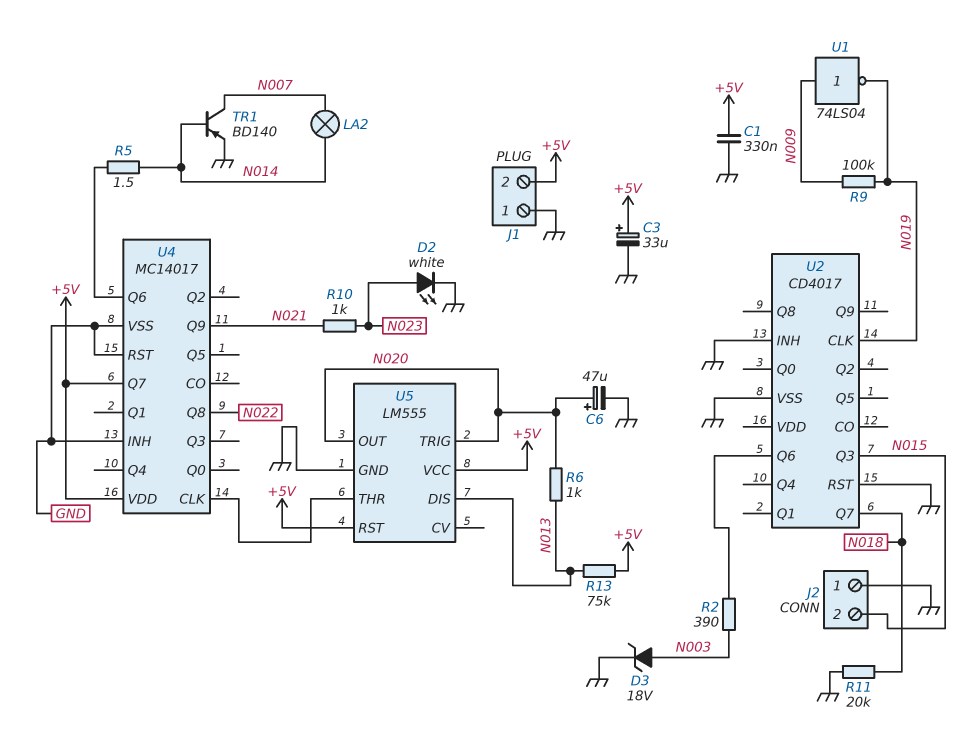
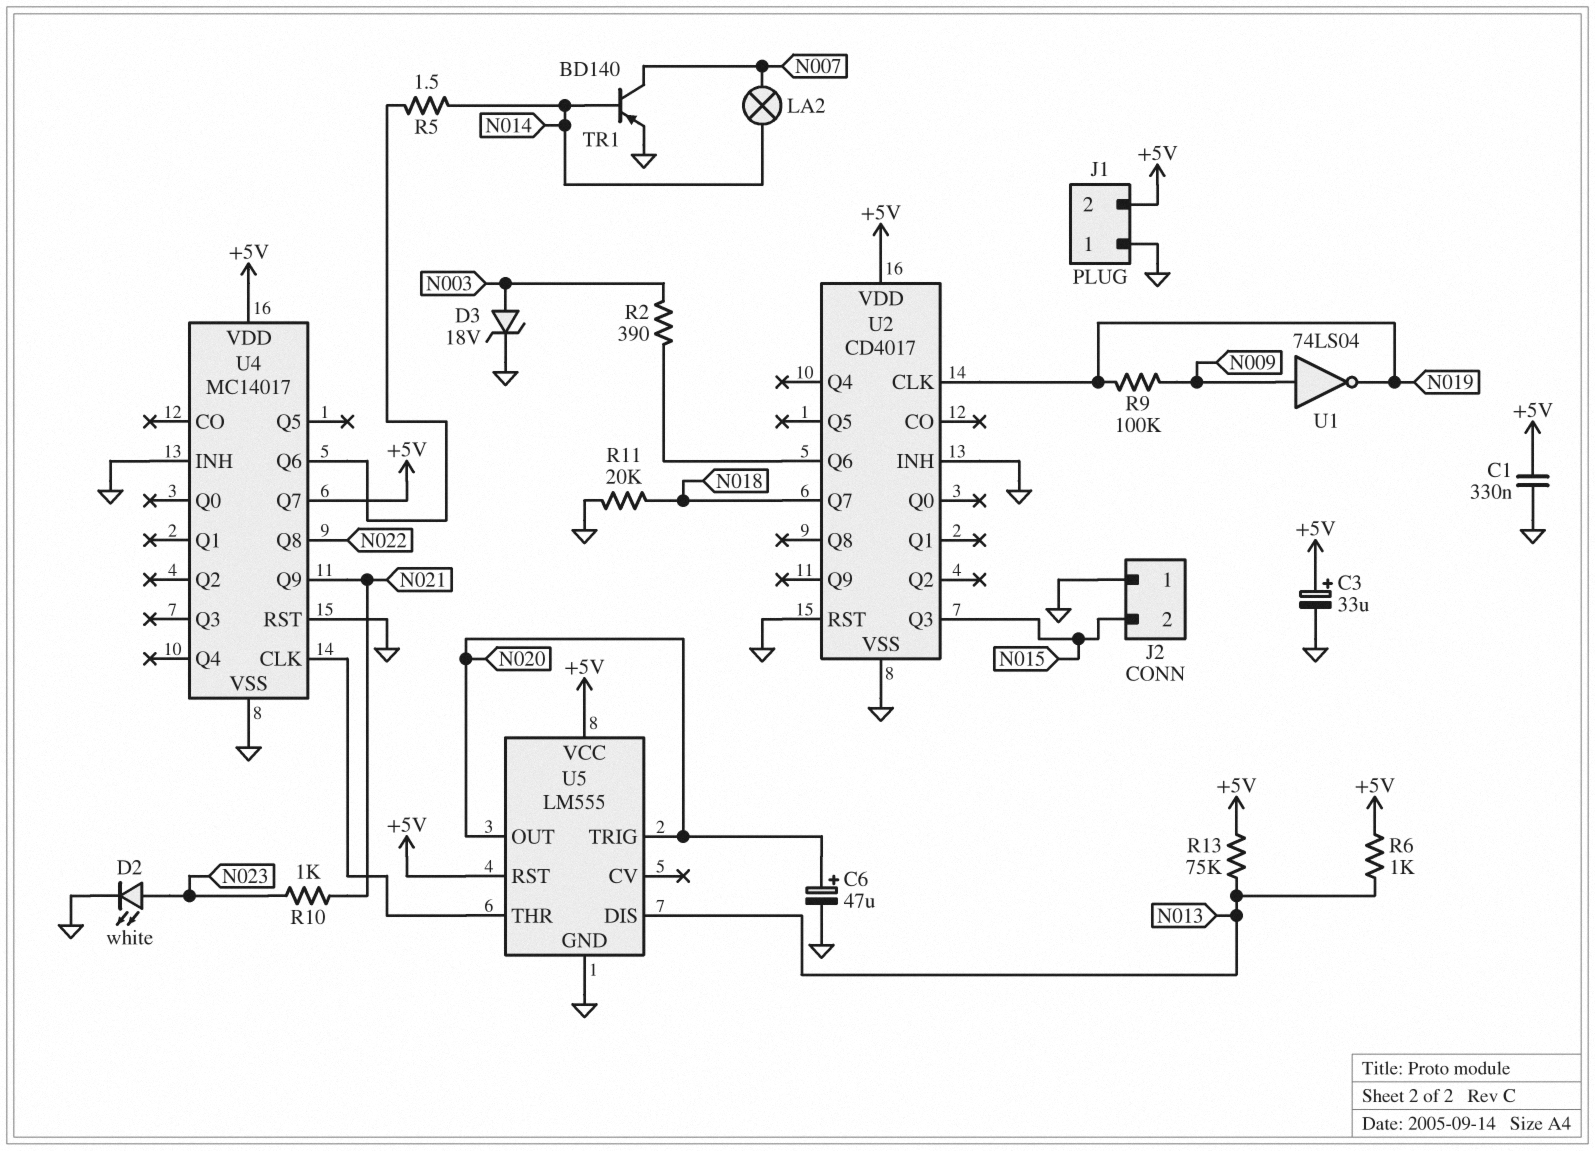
R6: 1k (N013, N020) -> 1k (+5V, N013)
U2 pin VDD: none -> +5V

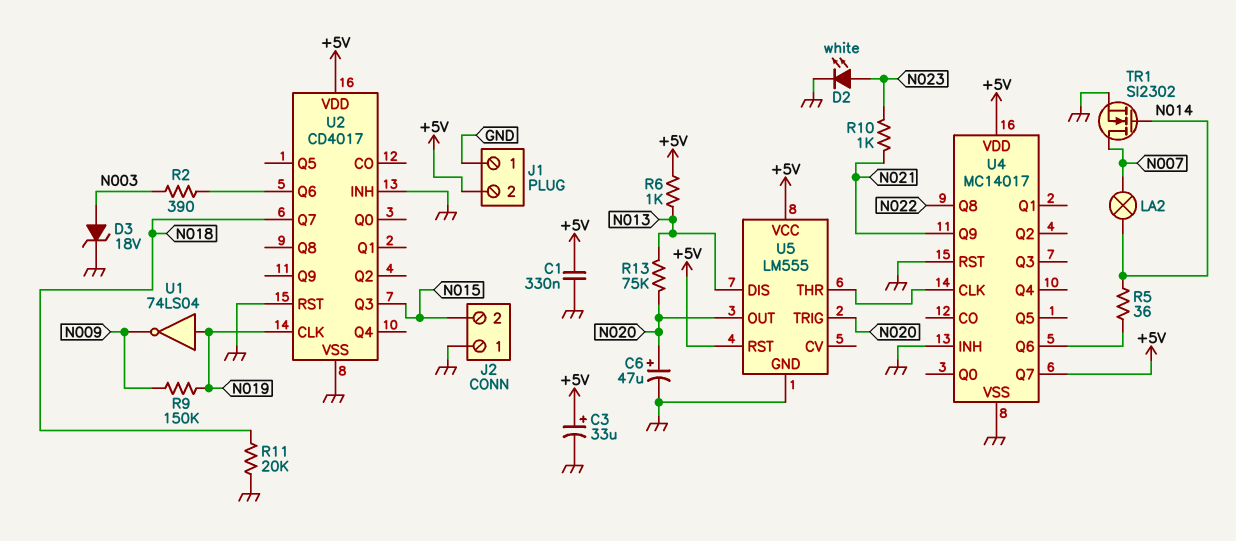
R5: 1.5 (N014, U4/Q6) -> 36 (N014, U4/Q6)
R9: 100k (N009, N019) -> 150k (N009, N019)
R13: 75k (+5V, N013) -> 75k (N013, N020)
TR1: PNP BD140 (B N014, C N007, E GND) -> NMOS SI2302 (G N014, D N007, S GND)
U1: NOT 74LS04 (in N009, out N019) -> NOT 74LS04 (in N019, out N009)

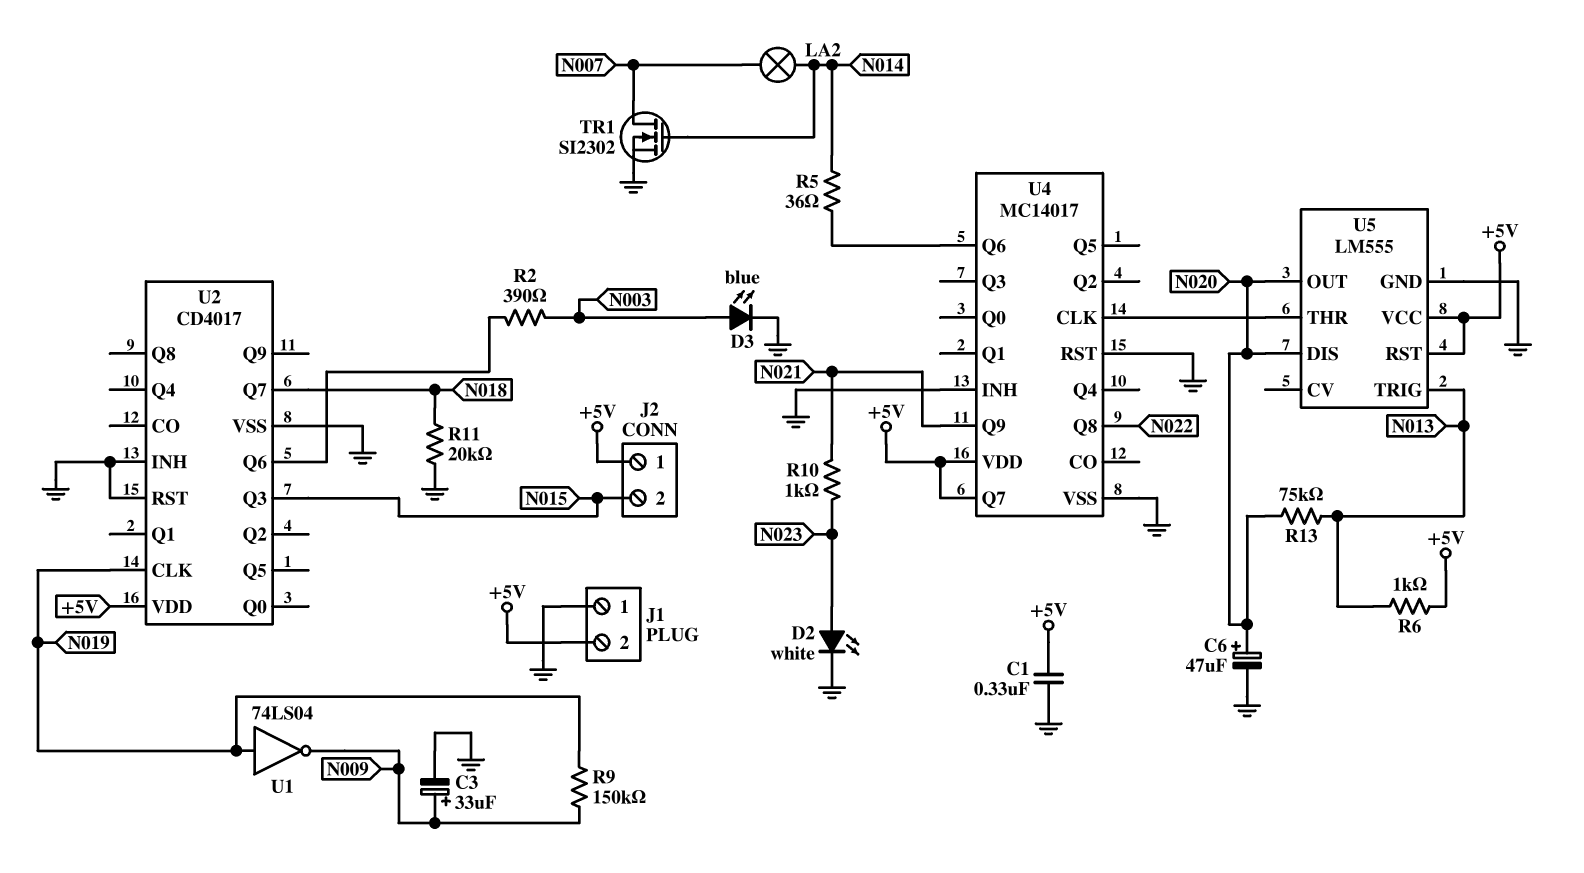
C3: 33uF (plus +5V, minus GND) -> 33uF (plus N009, minus GND)
D3: zener 18V (A N003, K GND) -> LED blue (A N003, K GND)
J2 pin 1: GND -> +5V
U5 pin DIS: N013 -> N020
U5 pin TRIG: N020 -> N013

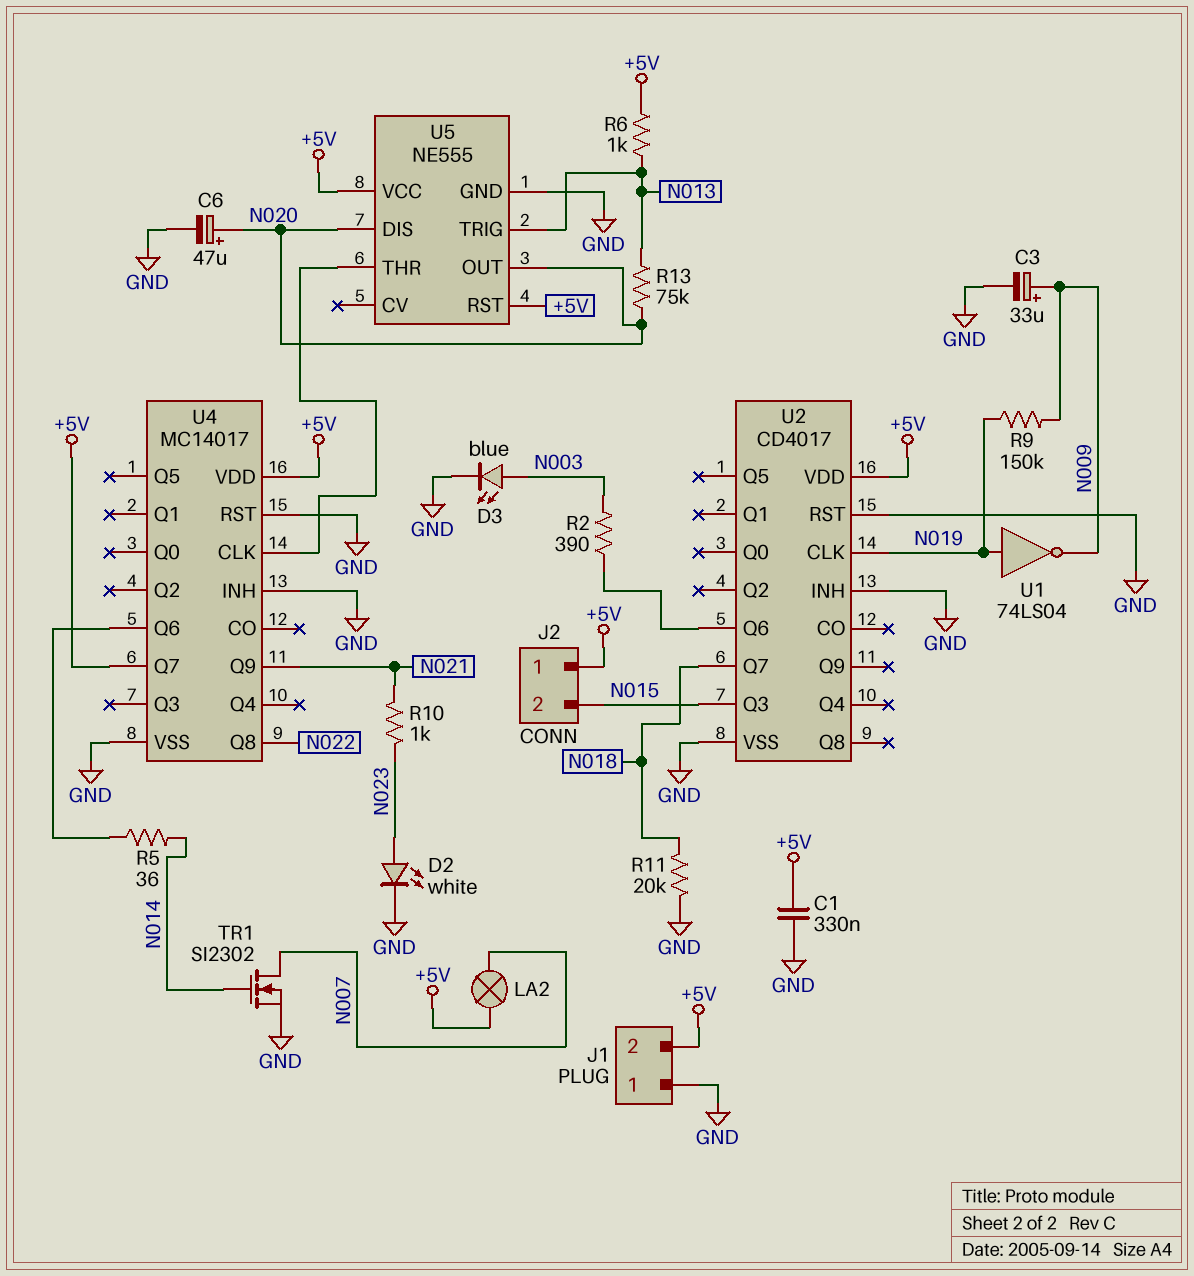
LA2: lamp (N007, N014) -> lamp (+5V, N007)
U5: LM555 -> NE555

